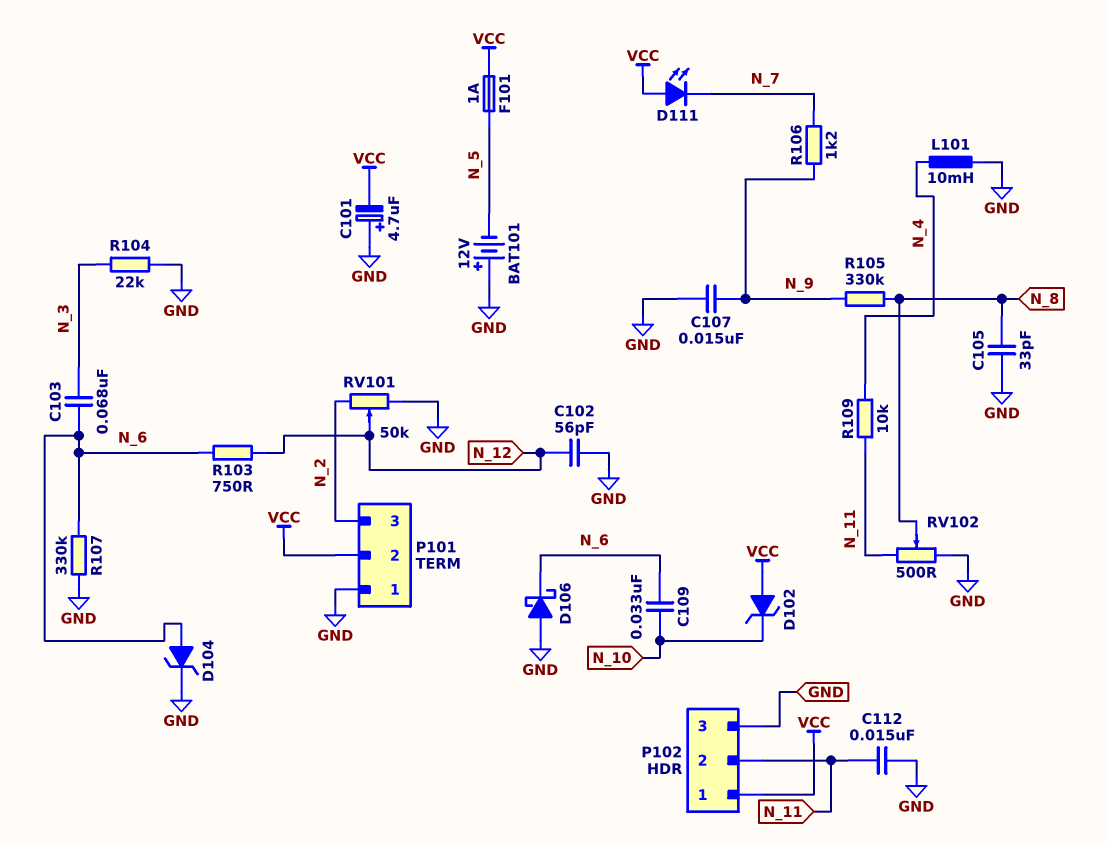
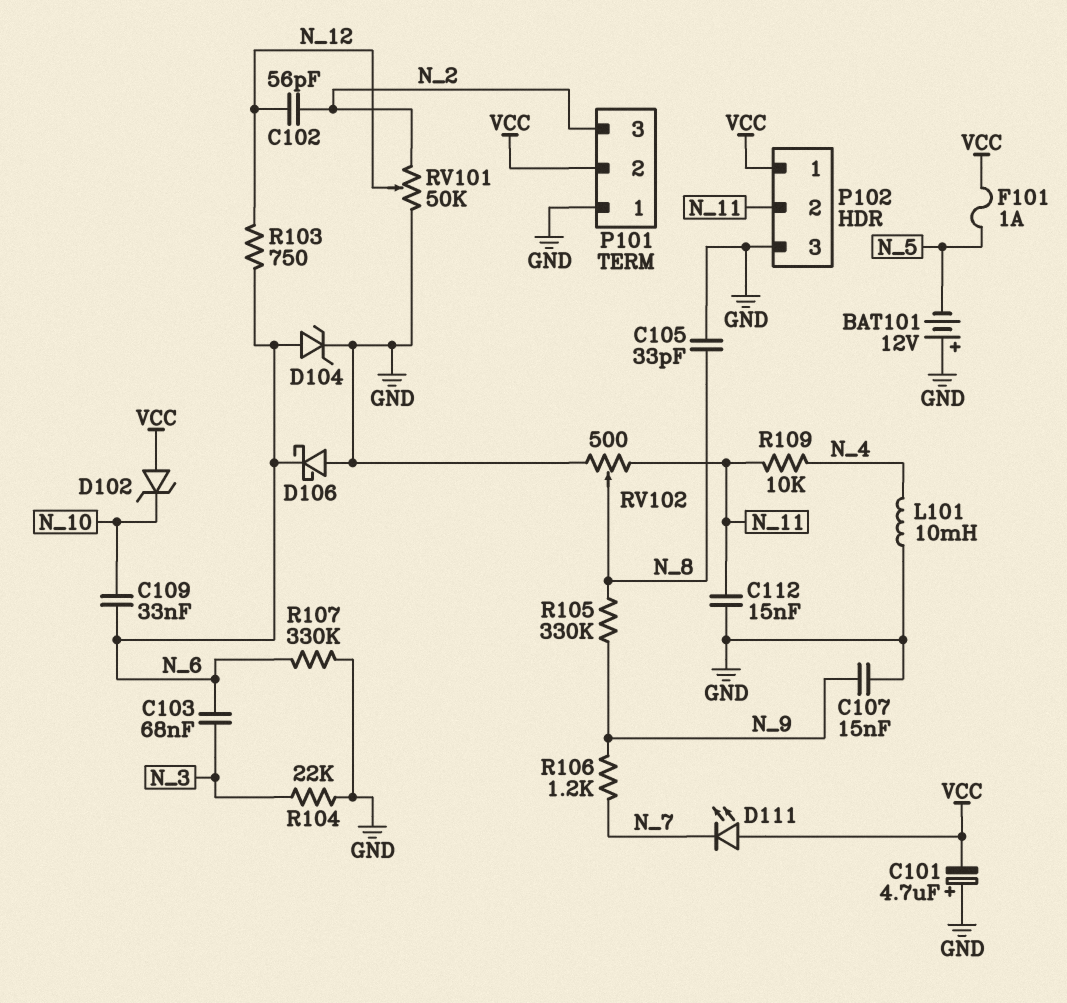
C102: 56pF (GND, N_12) -> 56pF (N_2, N_12)

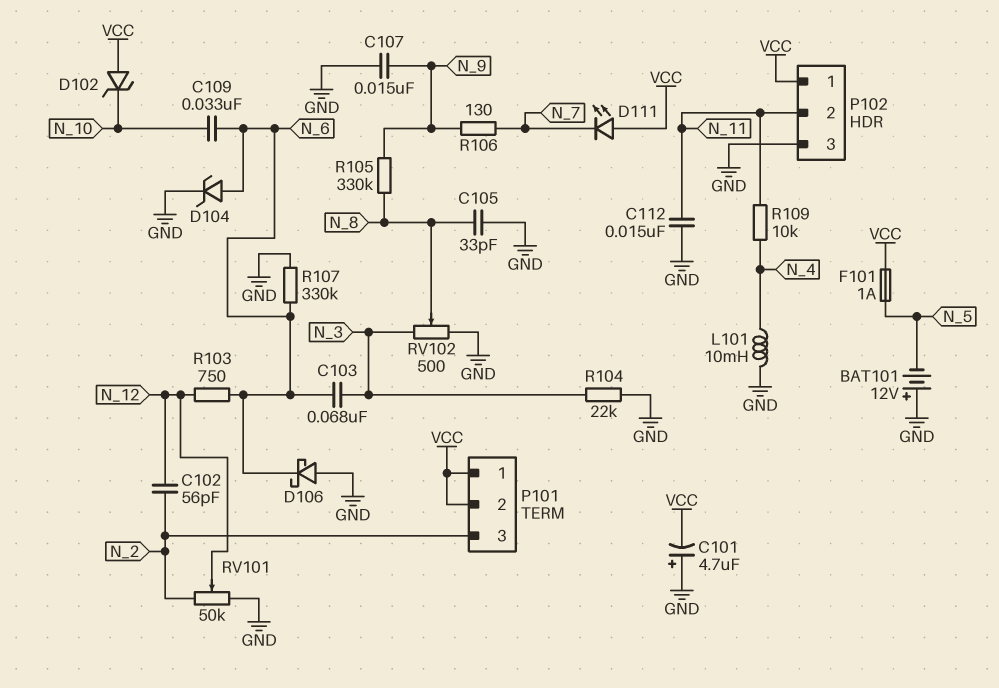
P101 pin 1: GND -> VCC
R106: 1.2k (N_7, N_9) -> 130 (N_7, N_9)
RV102: 500 (GND, N_11, wiper N_8) -> 500 (GND, N_3, wiper N_8)

